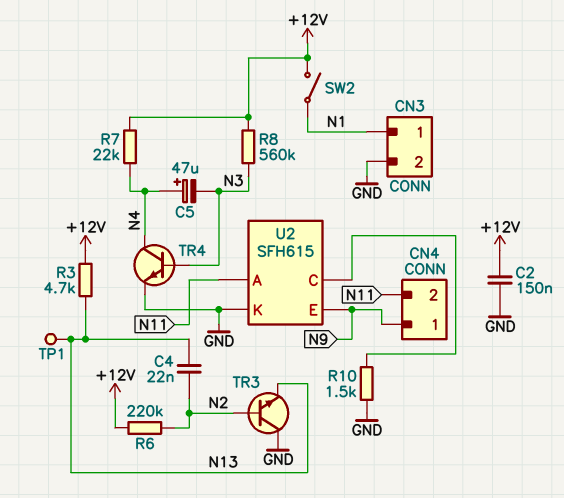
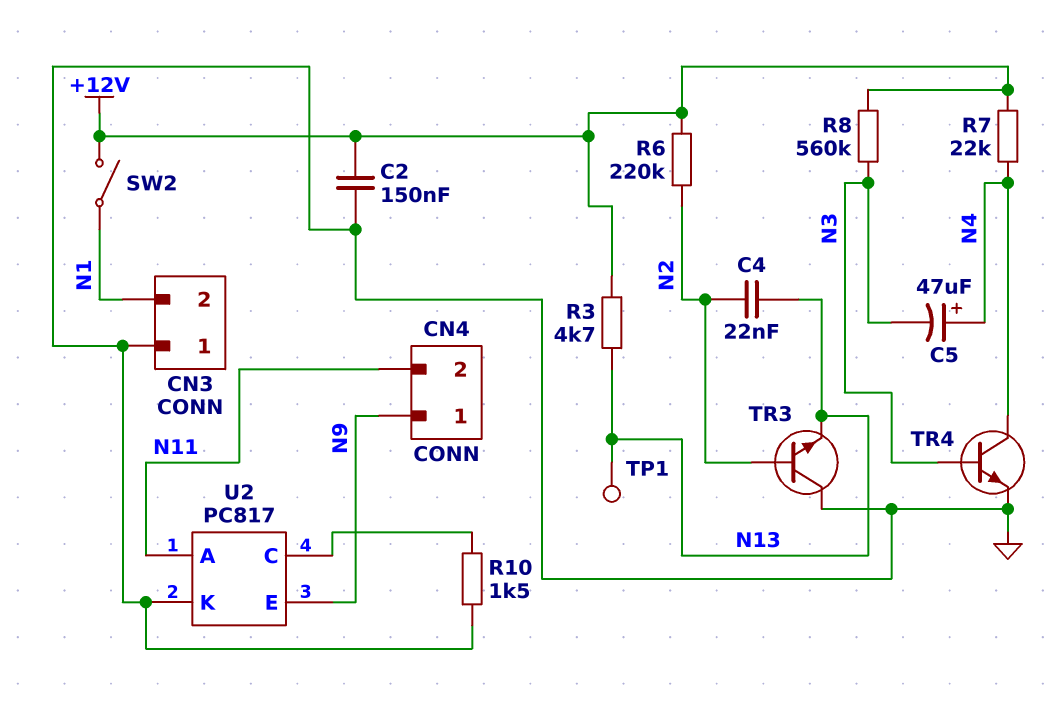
CN3 pin 1: N1 -> GND
CN3 pin 2: GND -> N1
U2: SFH615 -> PC817

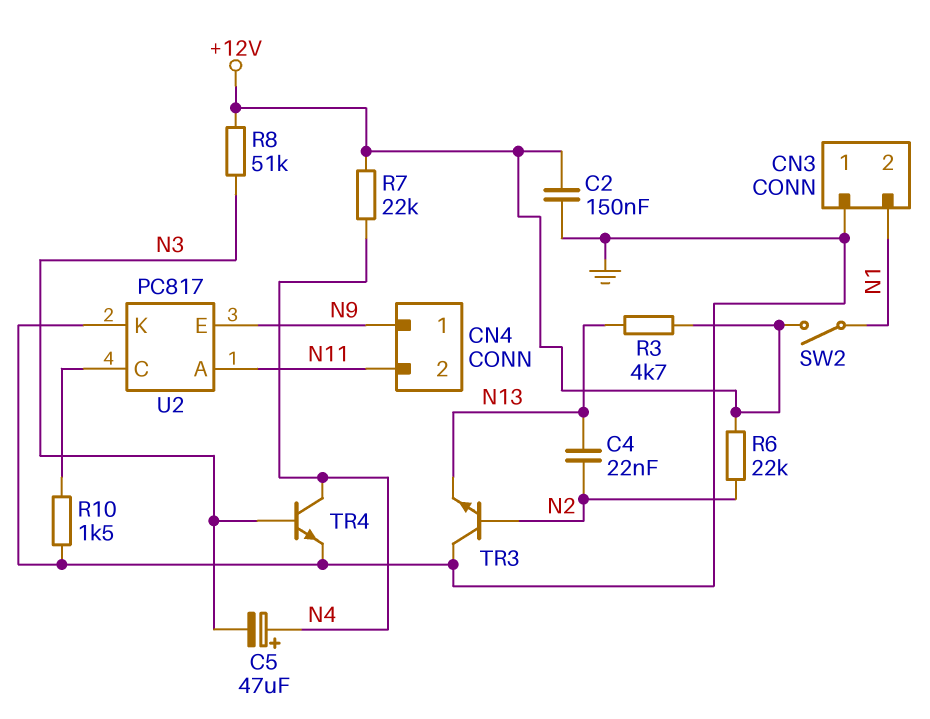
R6: 220k (+12V, N2) -> 22k (+12V, N2)
R8: 560k (+12V, N3) -> 51k (+12V, N3)
TP1: test point (N13) -> none

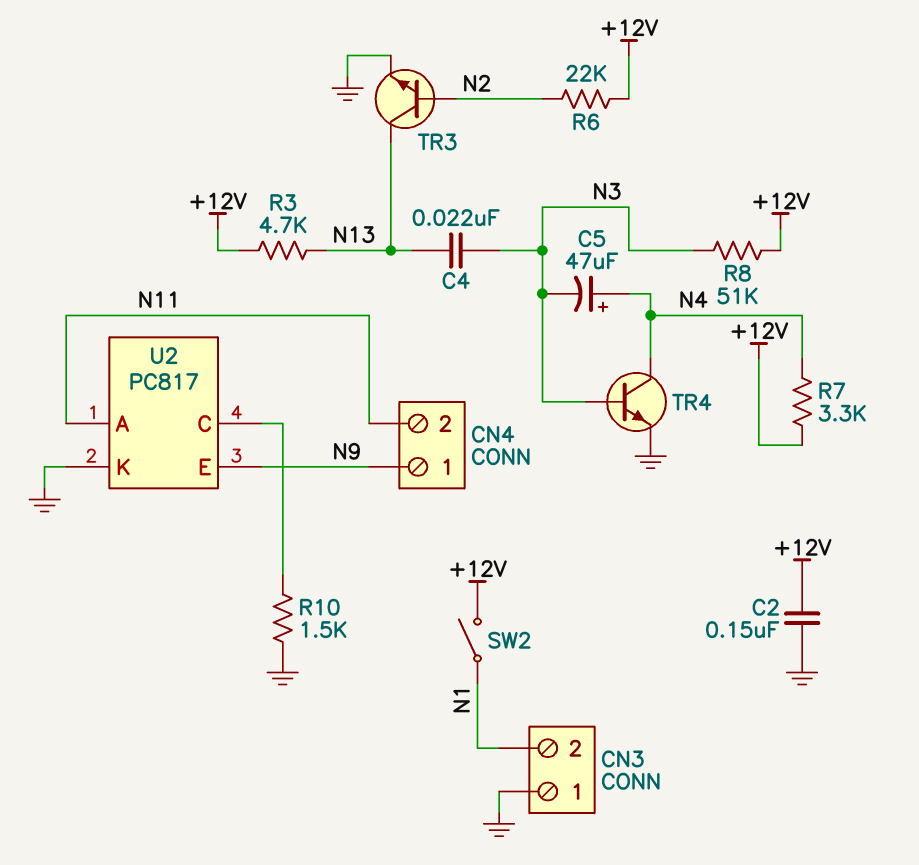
C4: 22nF (N2, N13) -> 22nF (N3, N13)
R7: 22k (+12V, N4) -> 3.3k (+12V, N4)
TR3: NPN (B N2, C GND, E N13) -> NPN (B N2, C N13, E GND)

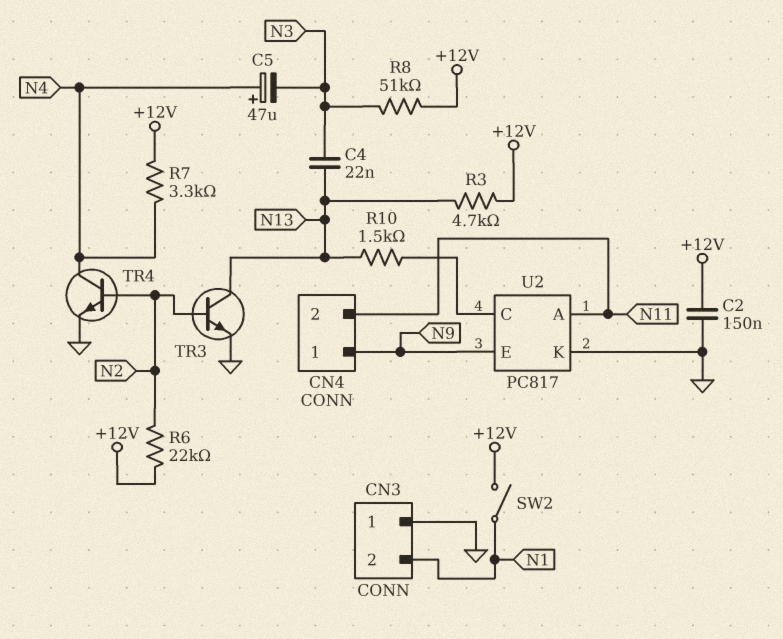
R10: 1.5k (GND, U2/C) -> 1.5k (N13, U2/C)
TR4: NPN (B N3, C N4, E GND) -> NPN (B N2, C N4, E GND)

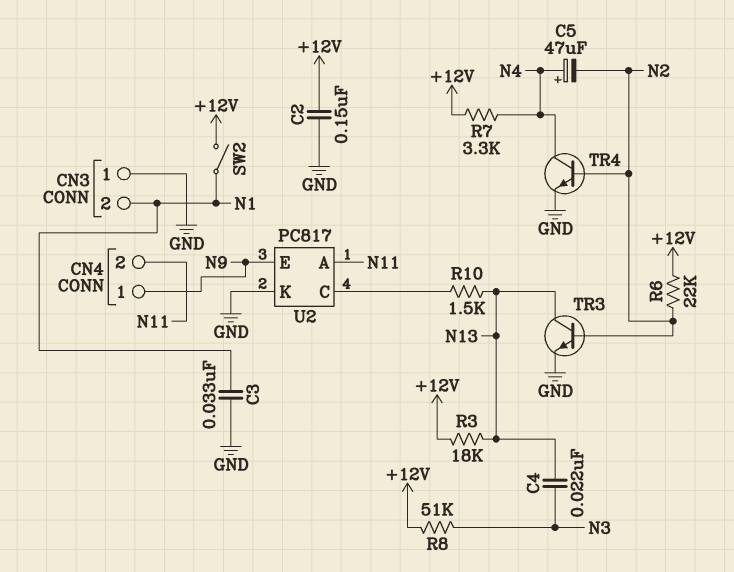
C3: none -> 33nF (GND, N1)
C5: 47uF (plus N4, minus N3) -> 47uF (plus N4, minus N2)
R3: 4.7k (+12V, N13) -> 18k (+12V, N13)

